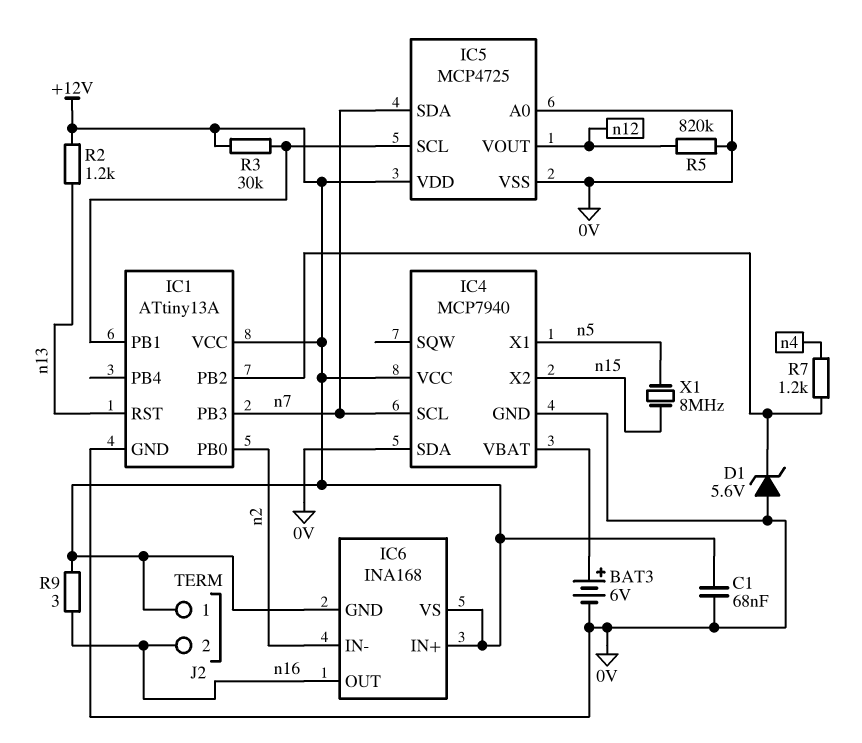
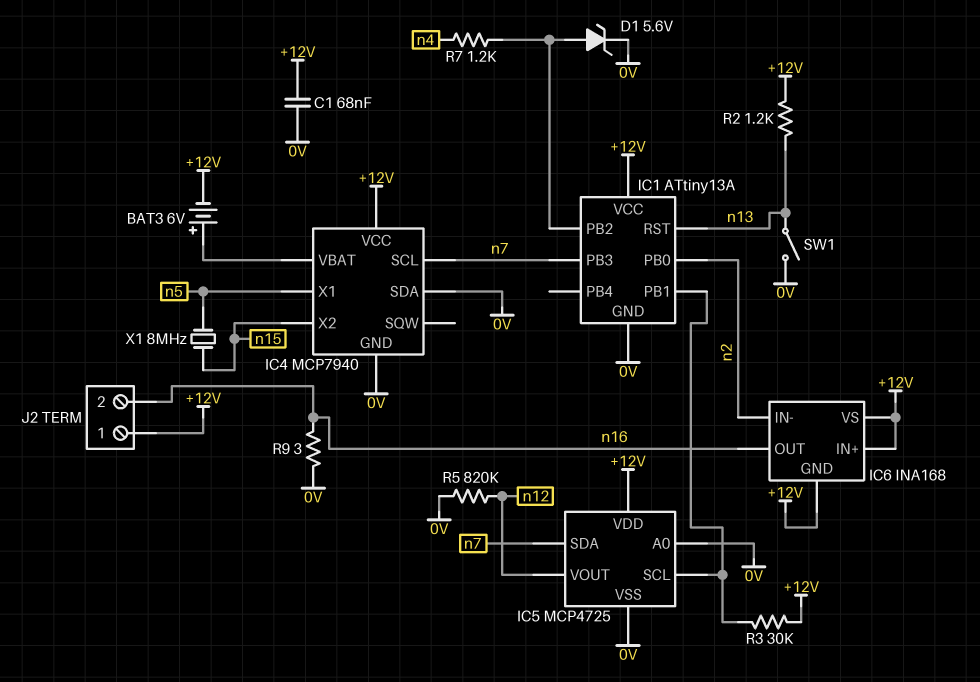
BAT3: 6V (plus IC4/VBAT, minus 0V) -> 6V (plus IC4/VBAT, minus +12V)
D1: zener 5.6V (A 0V, K IC1/PB2) -> zener 5.6V (A IC1/PB2, K 0V)
R9: 3 (+12V, n16) -> 3 (0V, n16)
SW1: none -> switch (0V, n13)

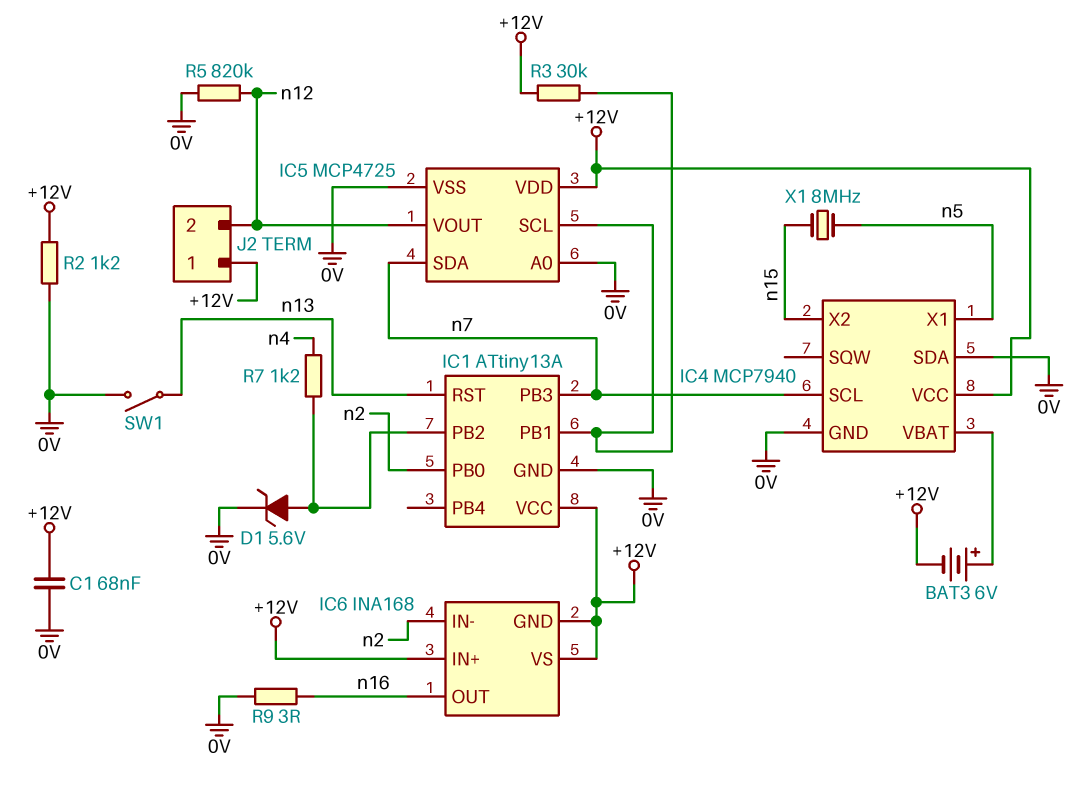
J2 pin 2: n16 -> n12
R2: 1.2k (+12V, n13) -> 1.2k (+12V, 0V)

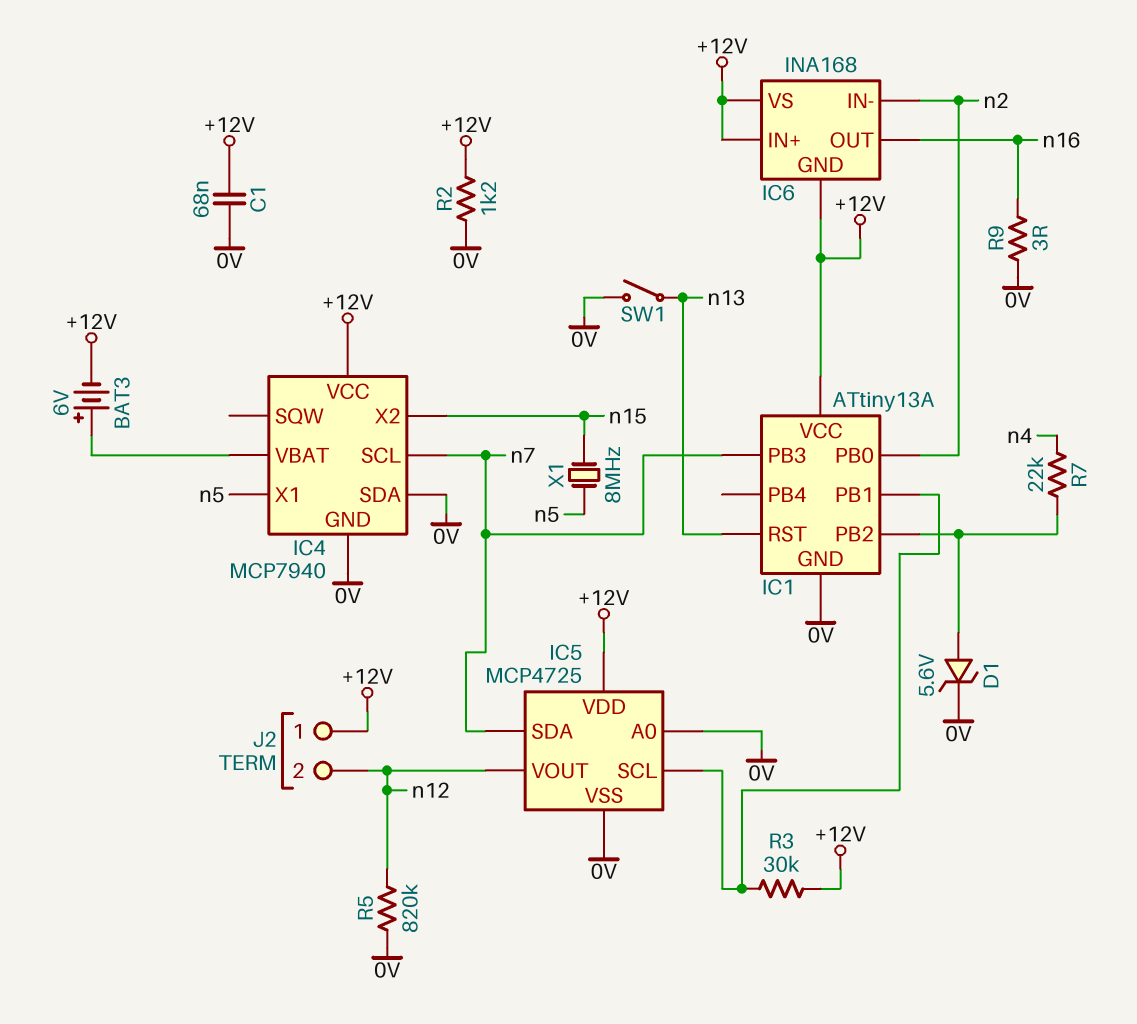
R7: 1.2k (IC1/PB2, n4) -> 22k (IC1/PB2, n4)

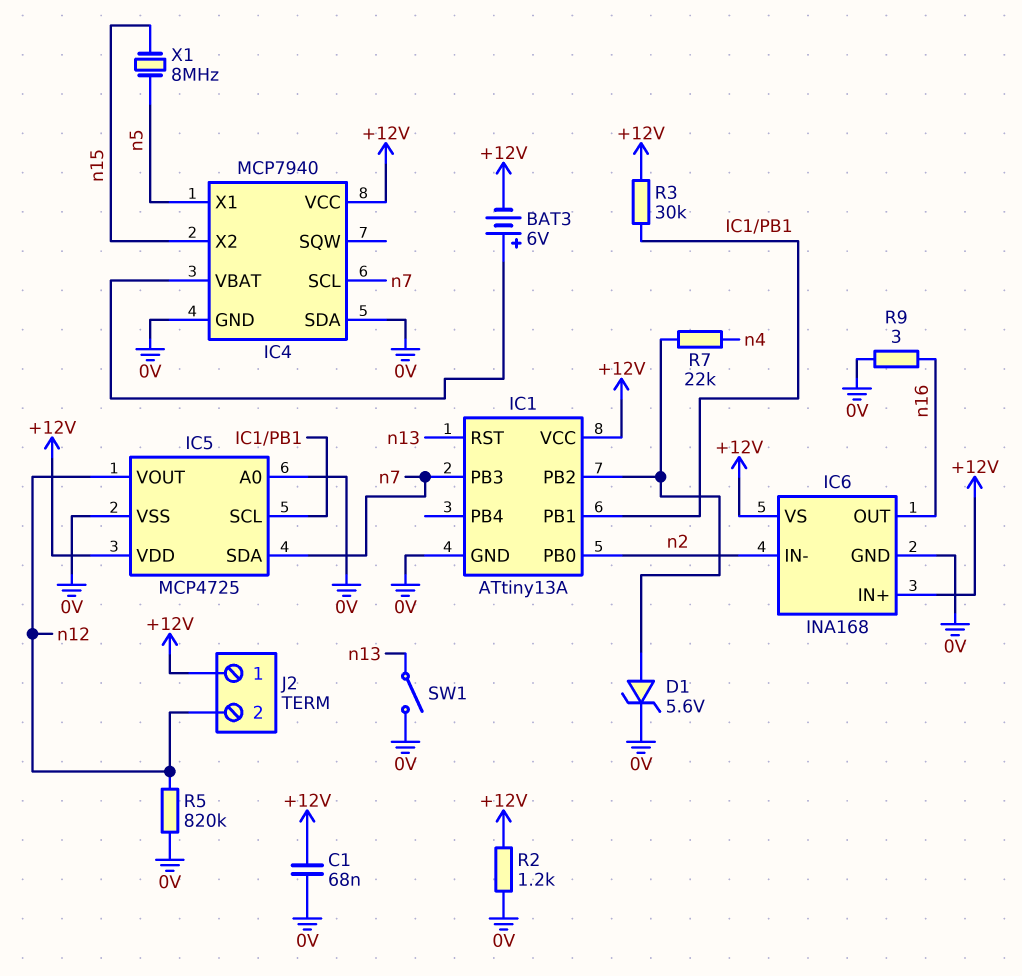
IC6 pin GND: +12V -> 0V

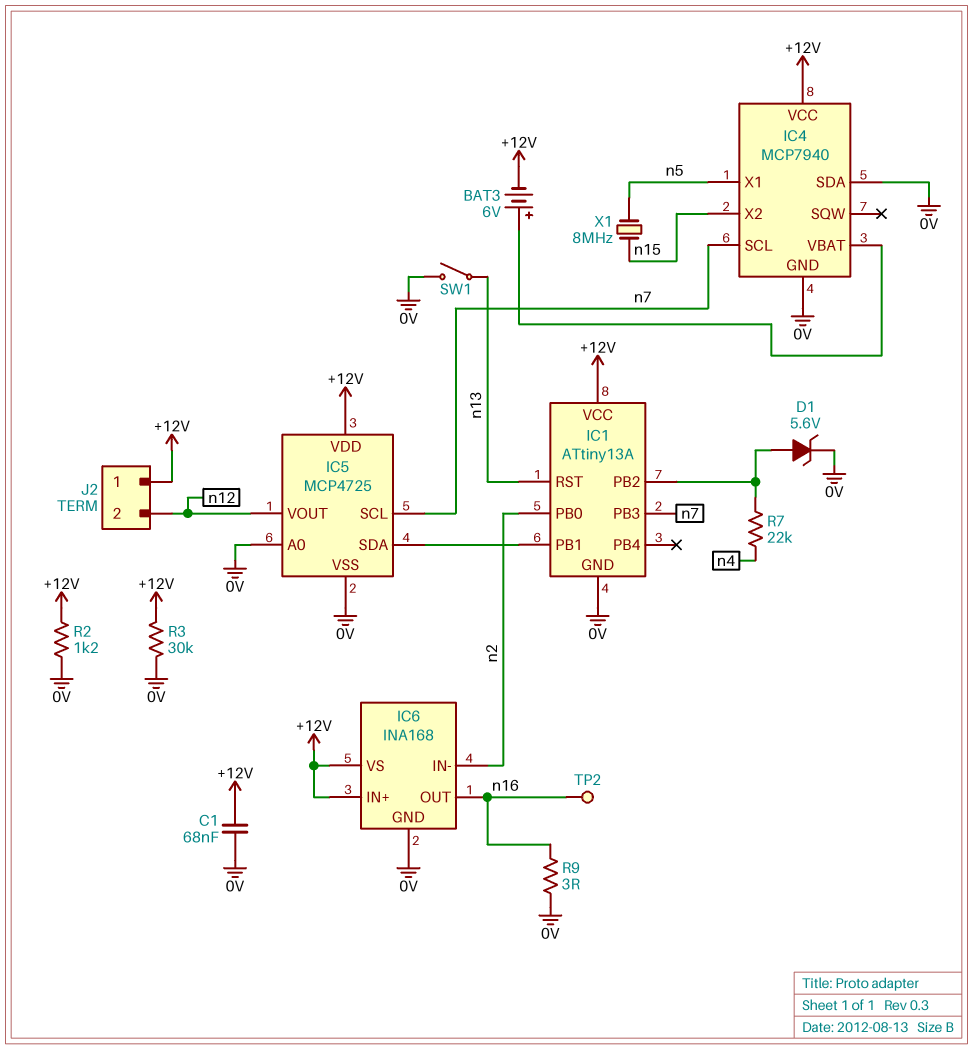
IC5 pin SCL: IC1/PB1 -> n7
IC5 pin SDA: n7 -> IC1/PB1
R3: 30k (+12V, IC1/PB1) -> 30k (+12V, 0V)
R5: 820k (0V, n12) -> none
TP2: none -> test point (n16)

